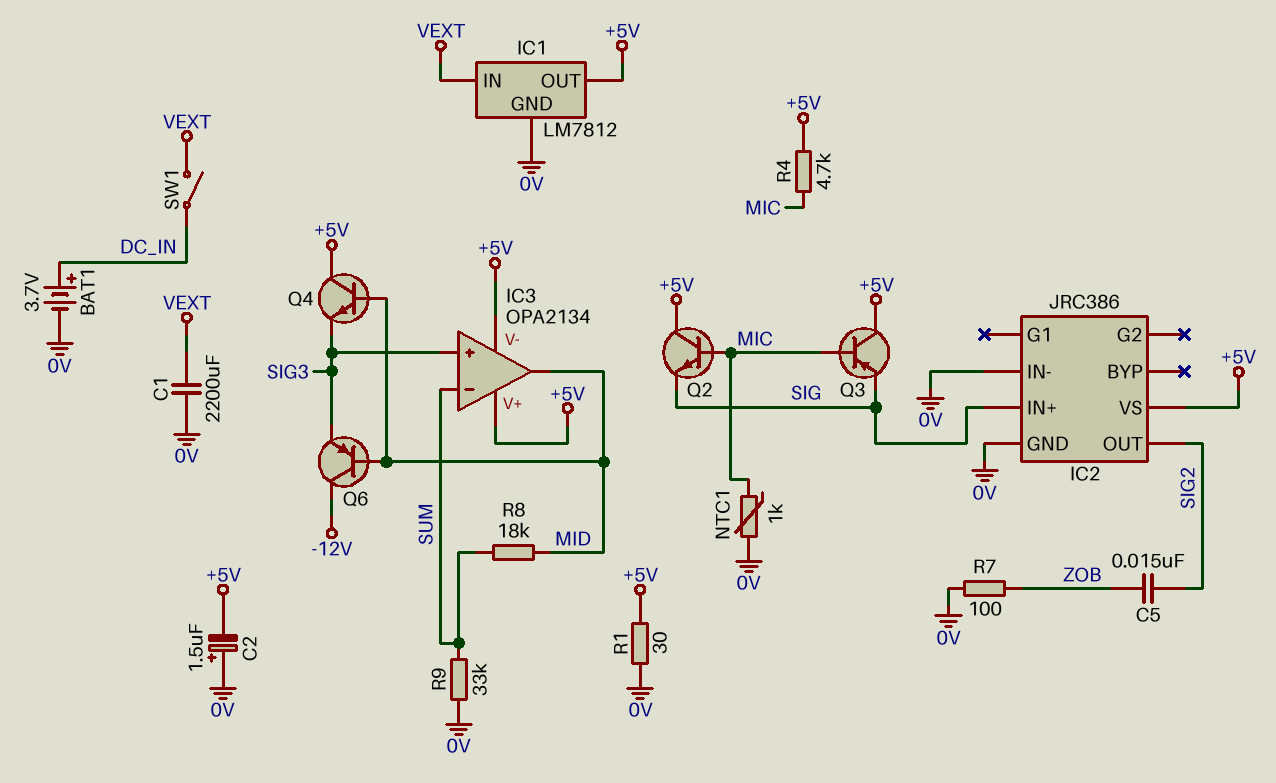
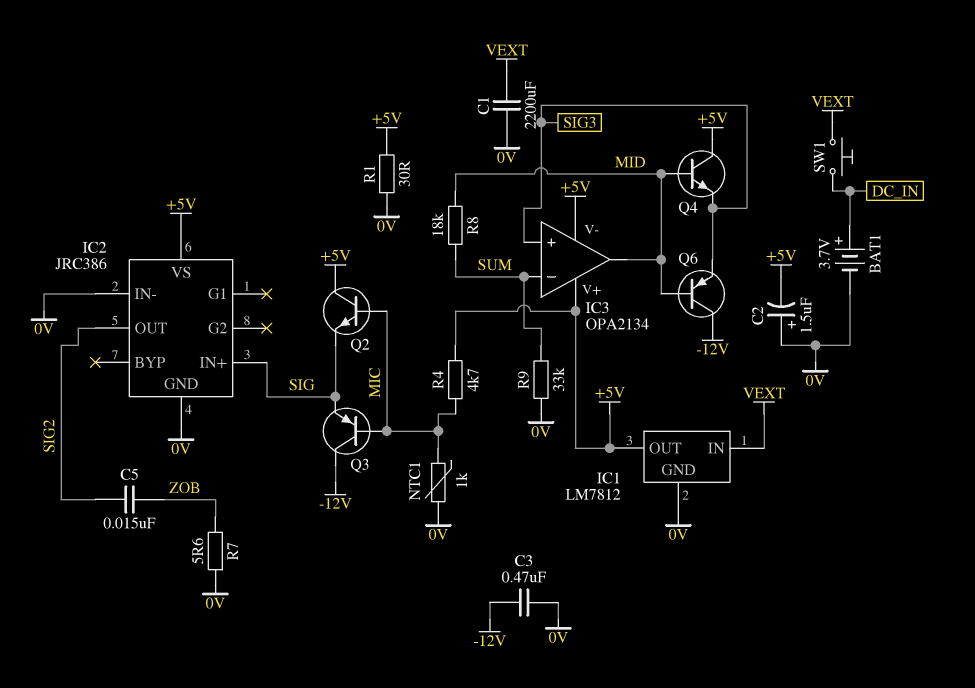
C3: none -> 470nF (-12V, 0V)
Q3: PNP (B MIC, C +5V, E SIG) -> PNP (B MIC, C -12V, E SIG)
R7: 100 (0V, ZOB) -> 5.6 (0V, ZOB)
SW1: switch (DC_IN, VEXT) -> button (DC_IN, VEXT)

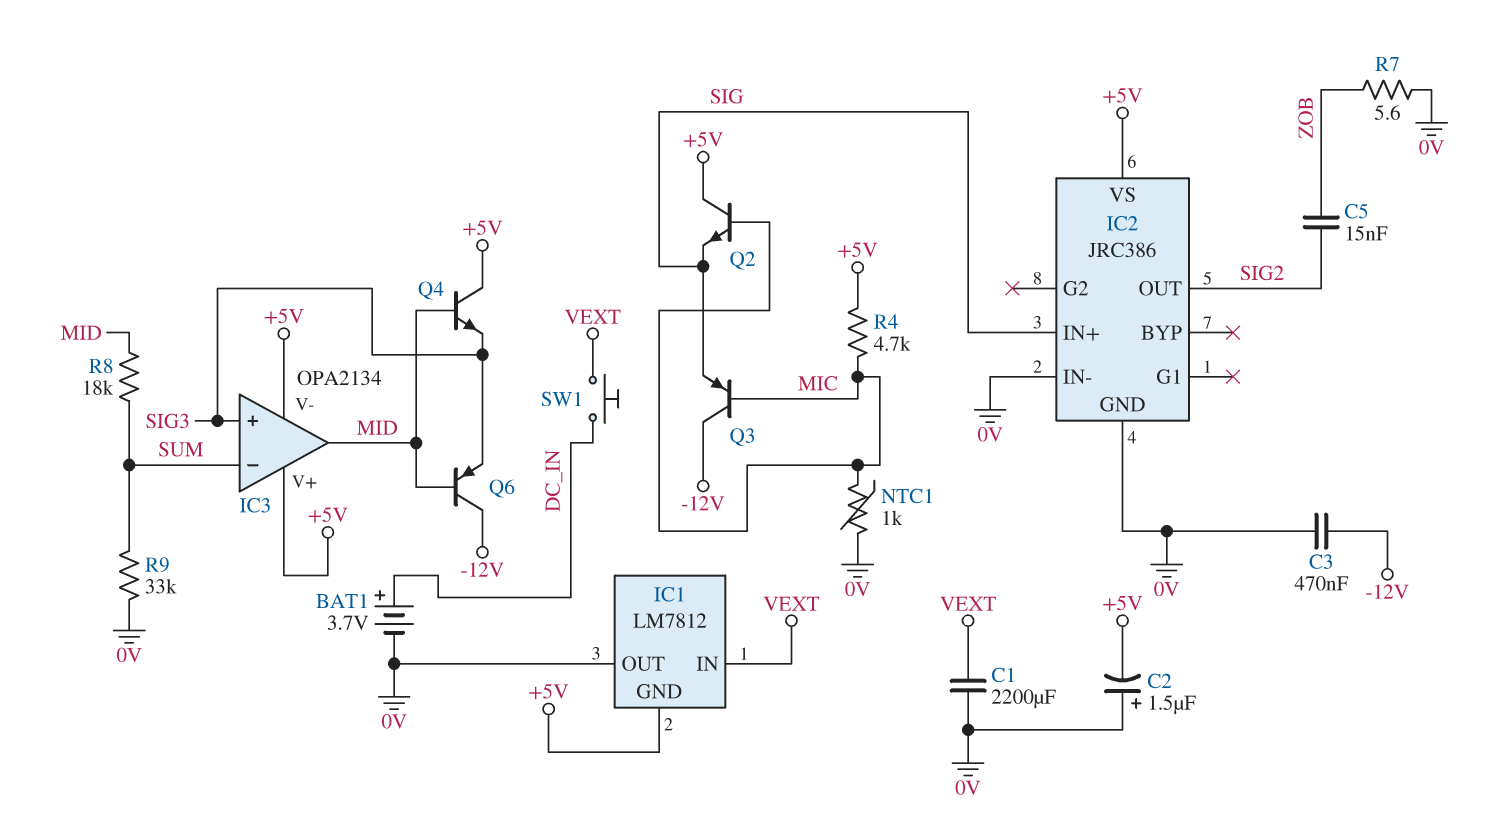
IC1 pin GND: 0V -> +5V
IC1 pin OUT: +5V -> 0V
R1: 30 (+5V, 0V) -> none

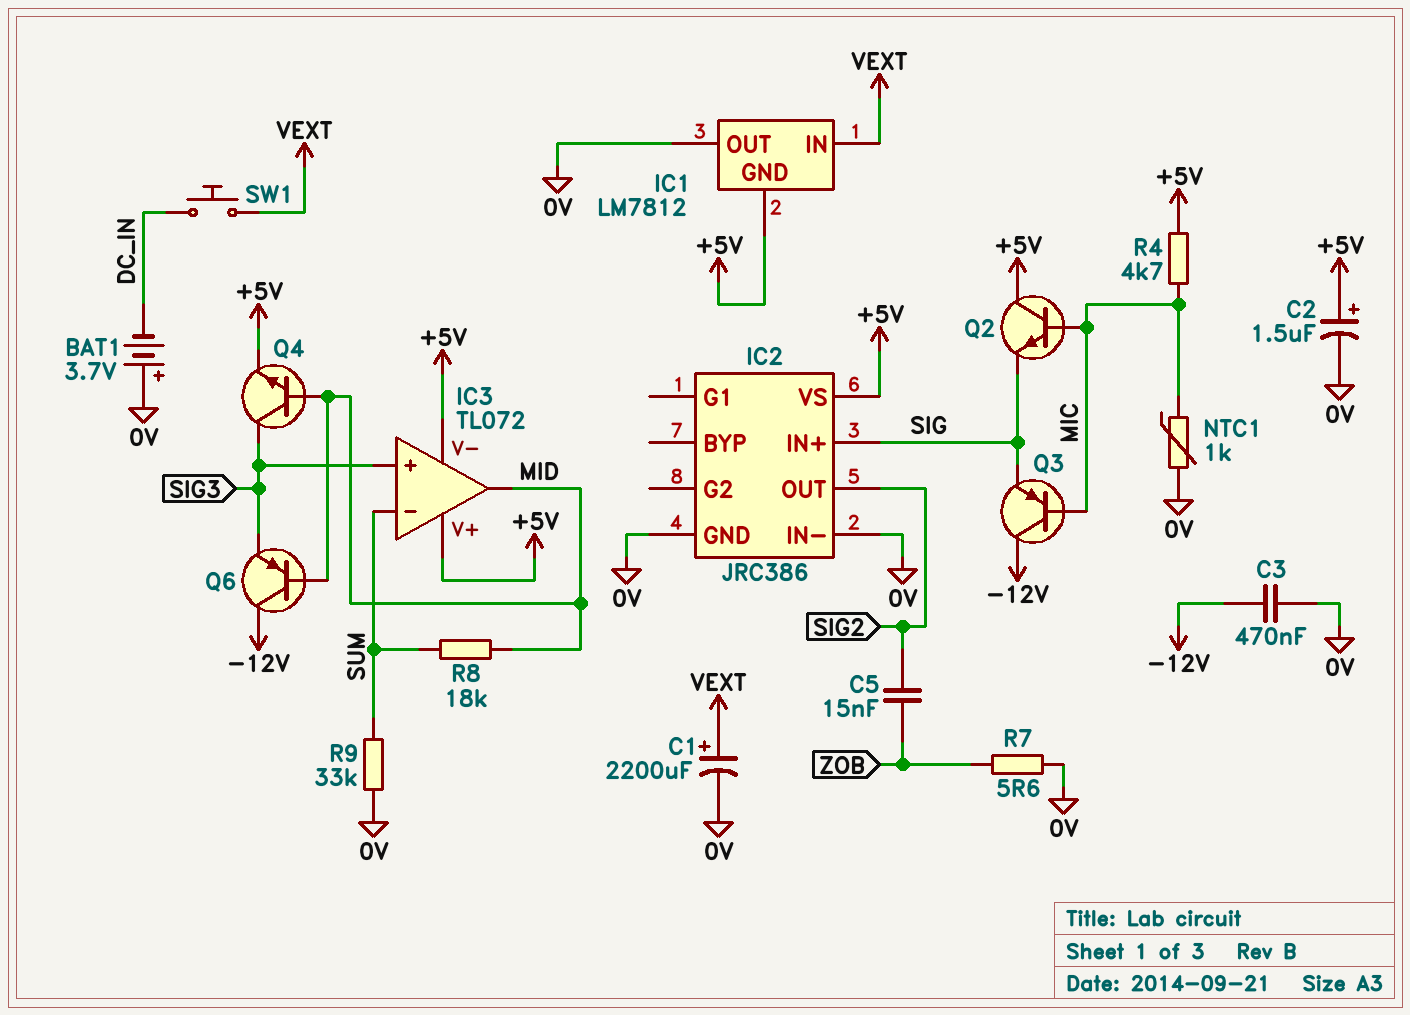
BAT1: 3.7V (plus DC_IN, minus 0V) -> 3.7V (plus 0V, minus DC_IN)
C1: 2200uF (0V, VEXT) -> 2200uF (plus VEXT, minus 0V)
C2: 1.5uF (plus 0V, minus +5V) -> 1.5uF (plus +5V, minus 0V)
IC3: OPA2134 -> TL072
Q4: NPN (B MID, C +5V, E SIG3) -> NPN (B MID, C SIG3, E +5V)

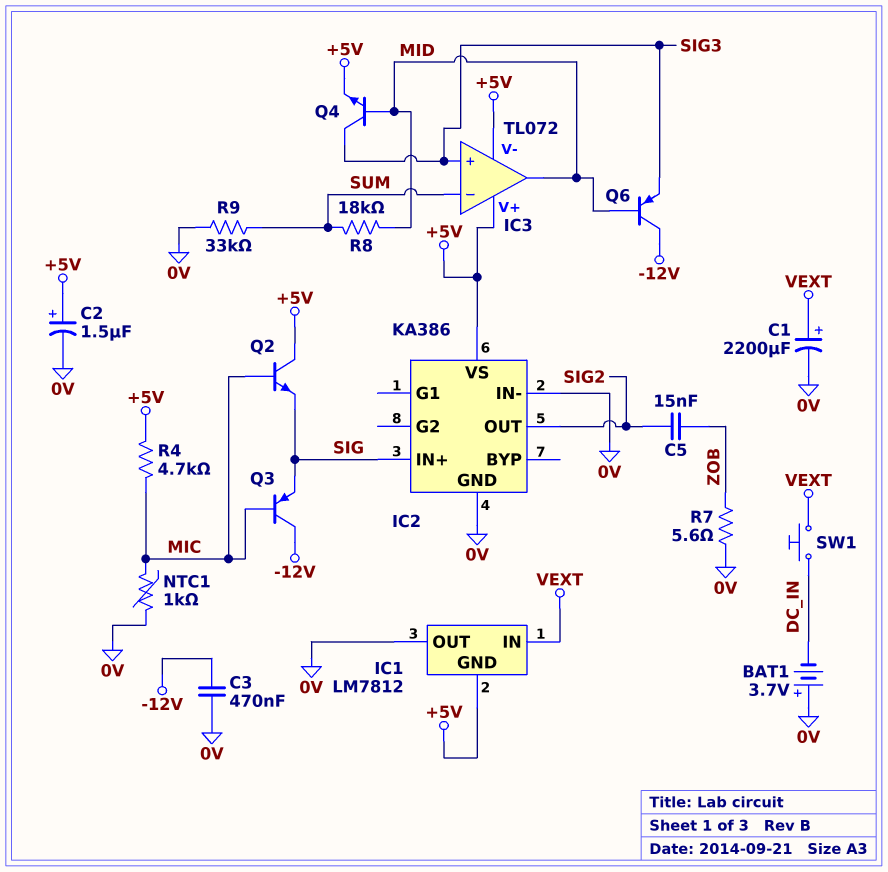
IC2: JRC386 -> KA386

